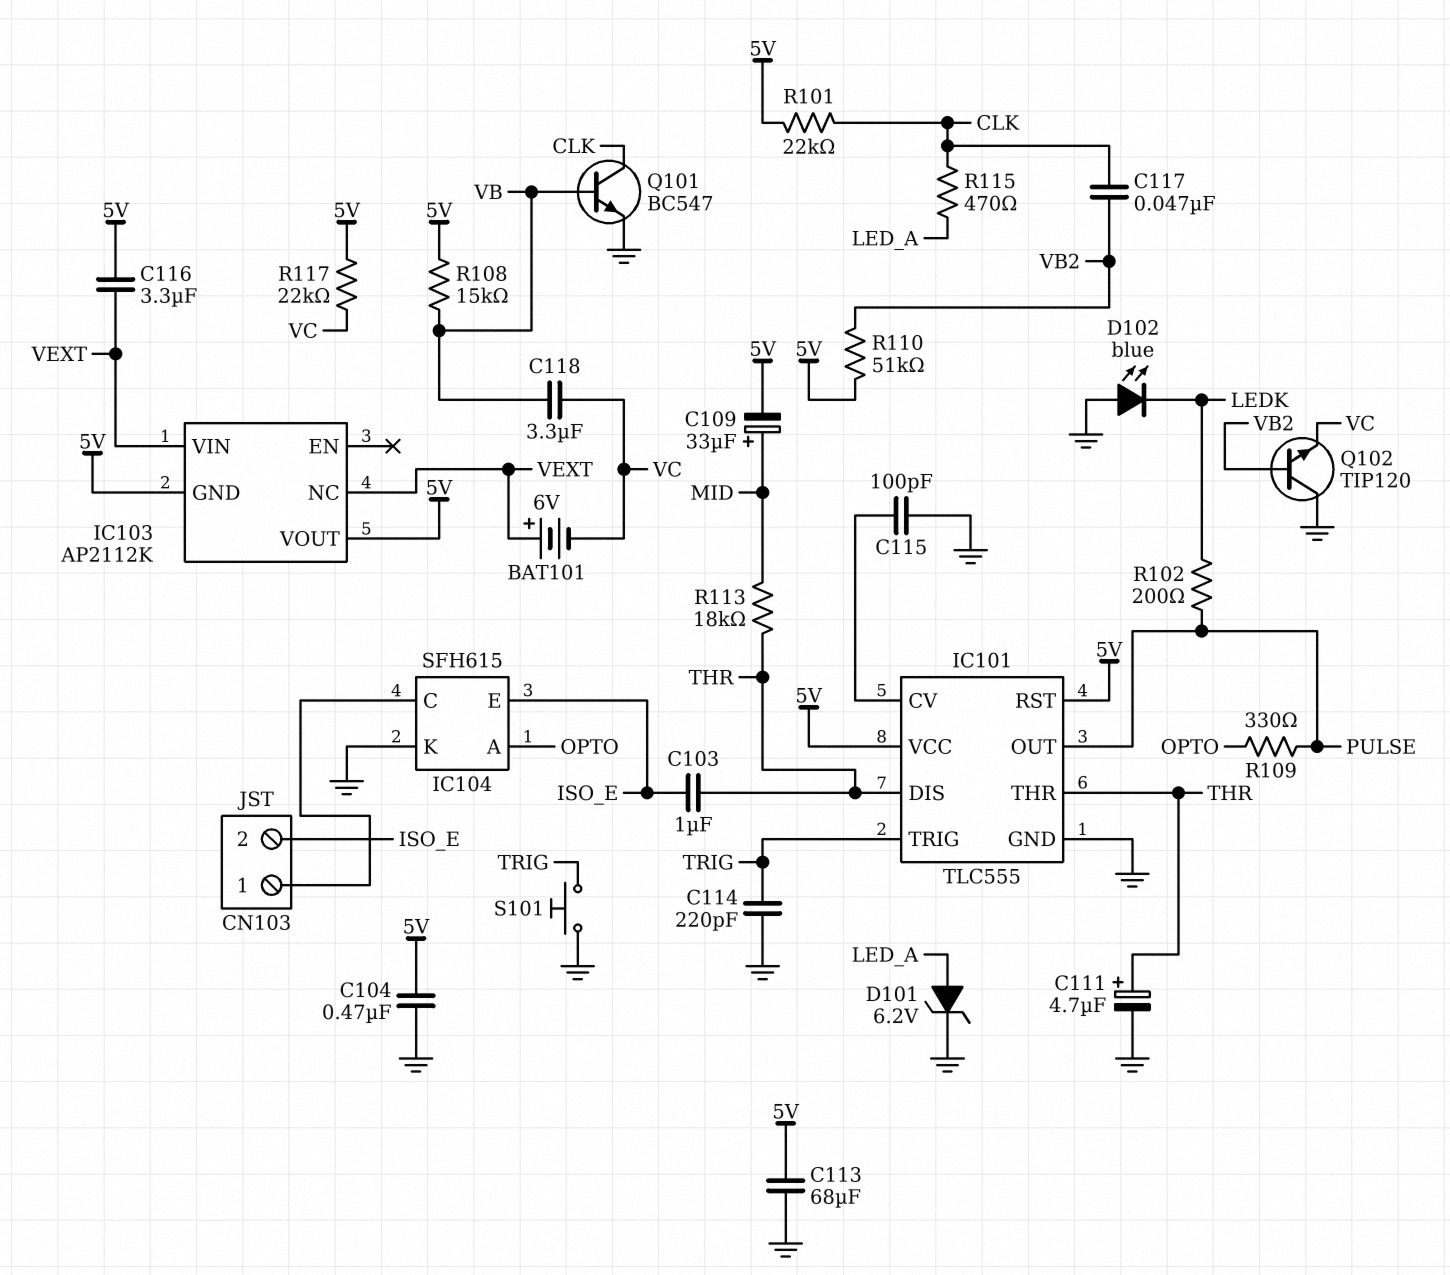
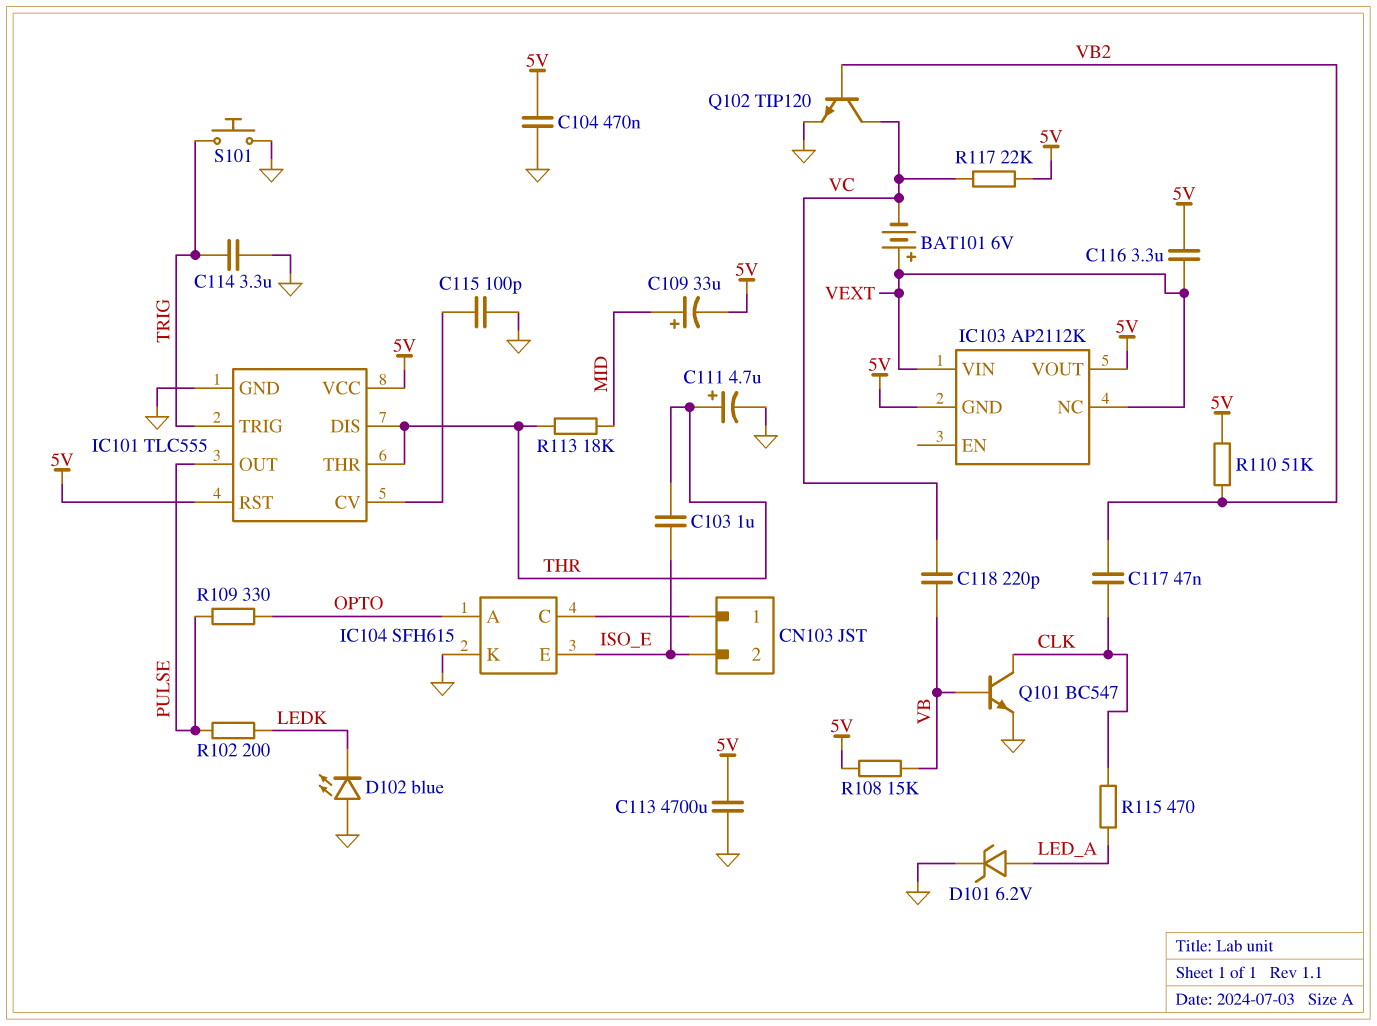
C113: 68uF (5V, GND) -> 4700uF (5V, GND)
C114: 220pF (GND, TRIG) -> 3.3uF (GND, TRIG)
C118: 3.3uF (VB, VC) -> 220pF (VB, VC)
Q102: NPN TIP120 (B VB2, C GND, E VC) -> NPN TIP120 (B VB2, C VC, E GND)
R101: 22k (5V, CLK) -> none

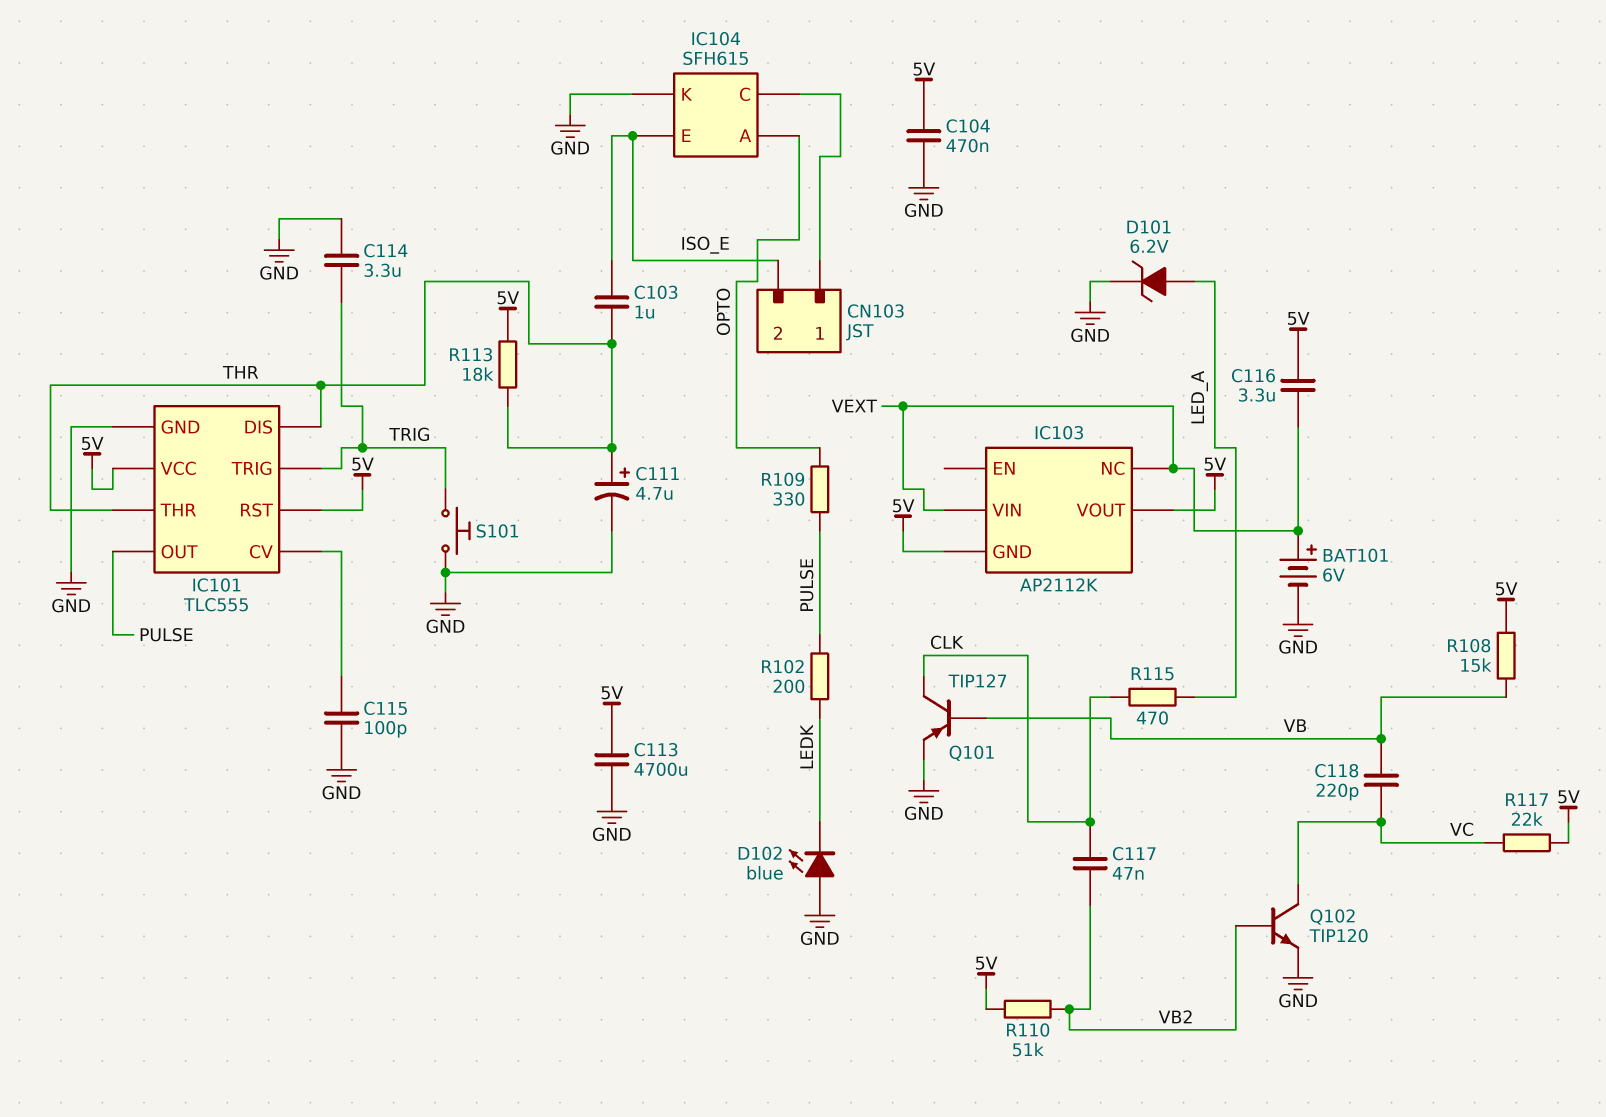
BAT101: 6V (plus VEXT, minus VC) -> 6V (plus VEXT, minus GND)
C109: 33uF (plus MID, minus 5V) -> none
Q101: NPN BC547 (B VB, C CLK, E GND) -> PNP TIP127 (B VB, C CLK, E GND)
R113: 18k (MID, THR) -> 18k (5V, THR)

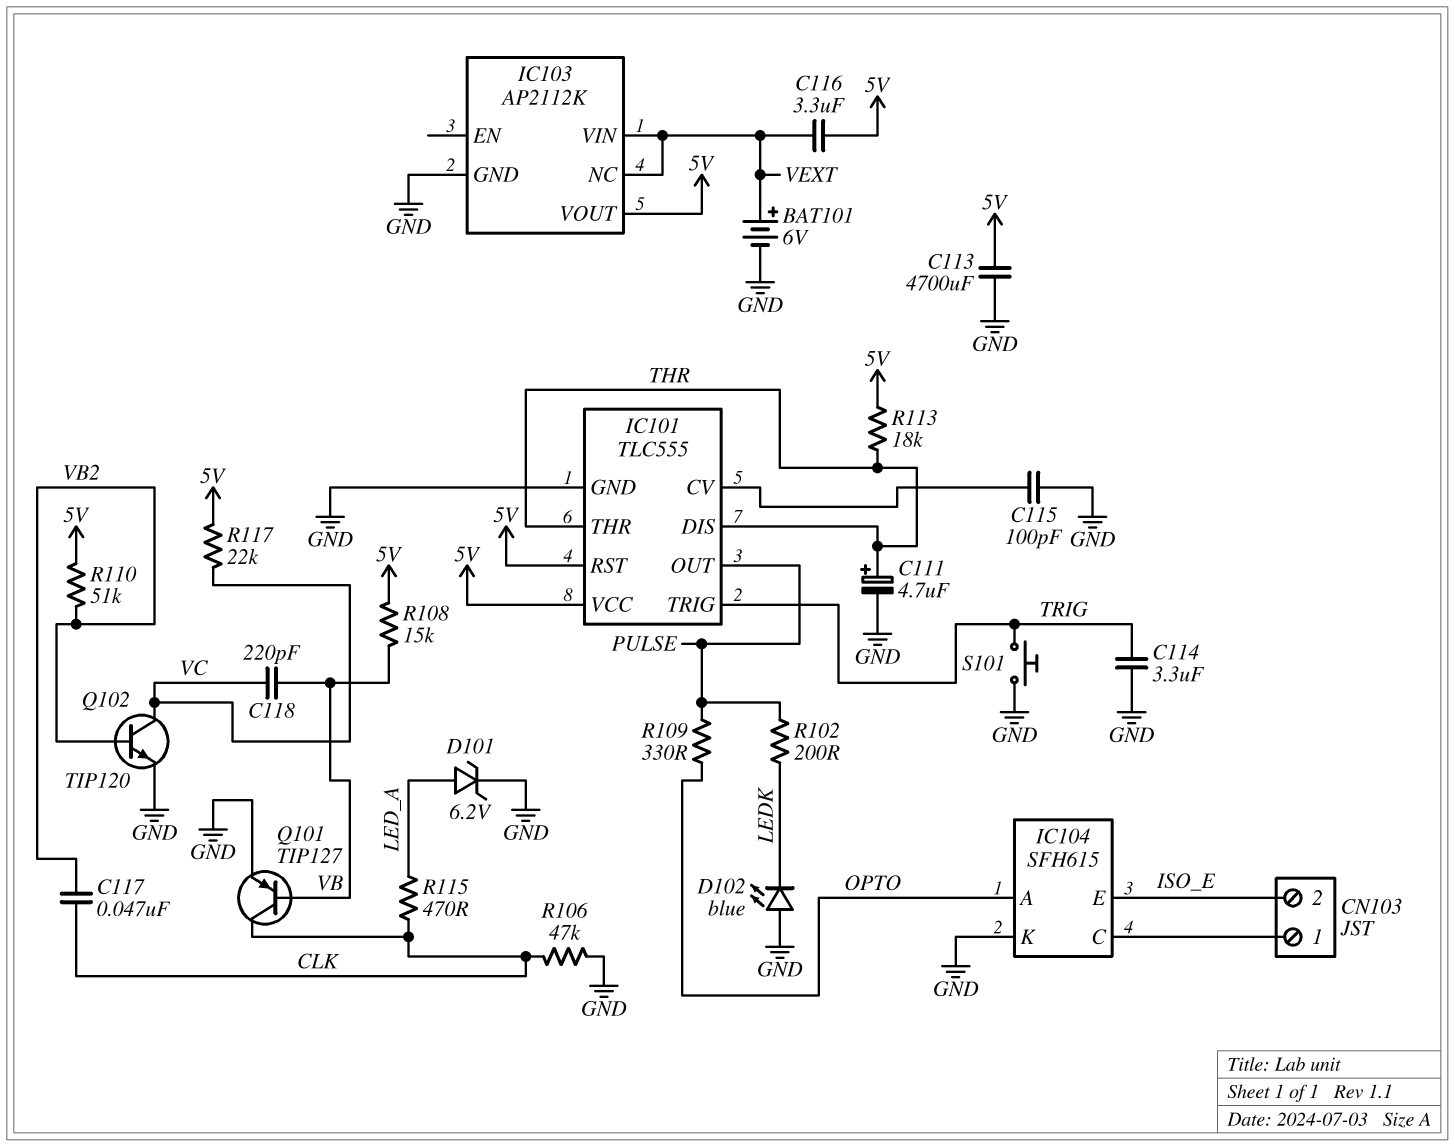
C103: 1uF (ISO_E, THR) -> none
C104: 470nF (5V, GND) -> none
IC103 pin GND: 5V -> GND
R106: none -> 47k (CLK, GND)

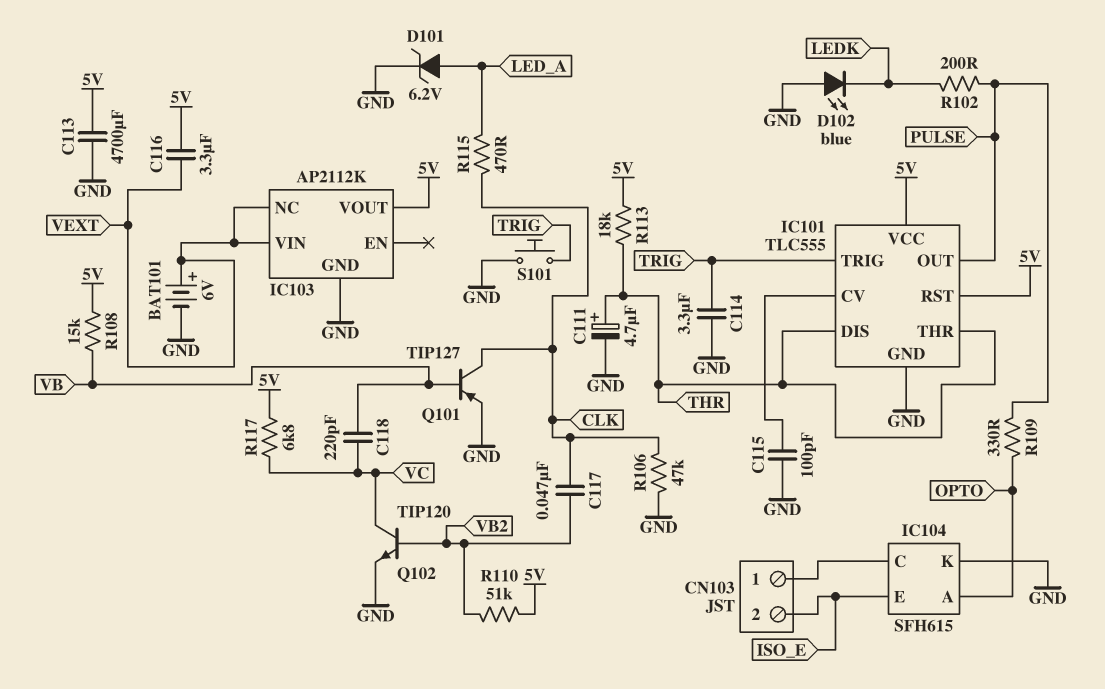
R117: 22k (5V, VC) -> 6.8k (5V, VC)

